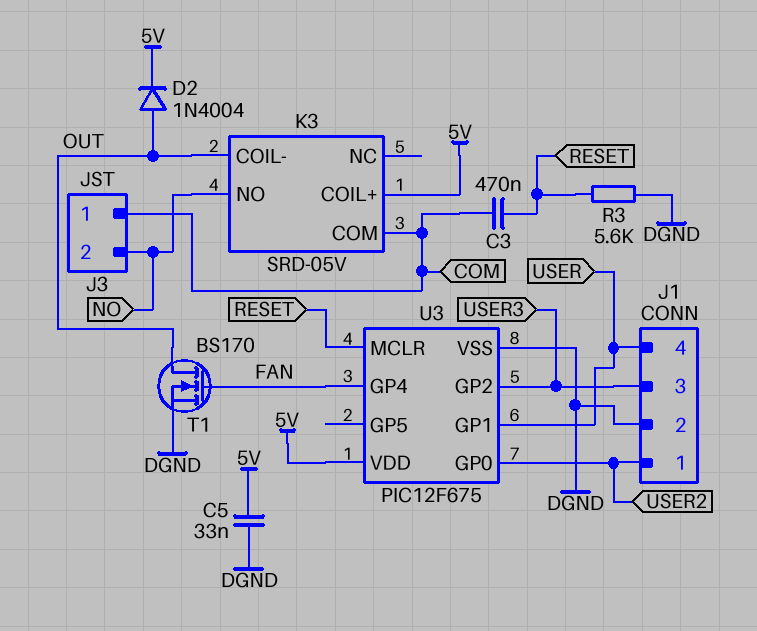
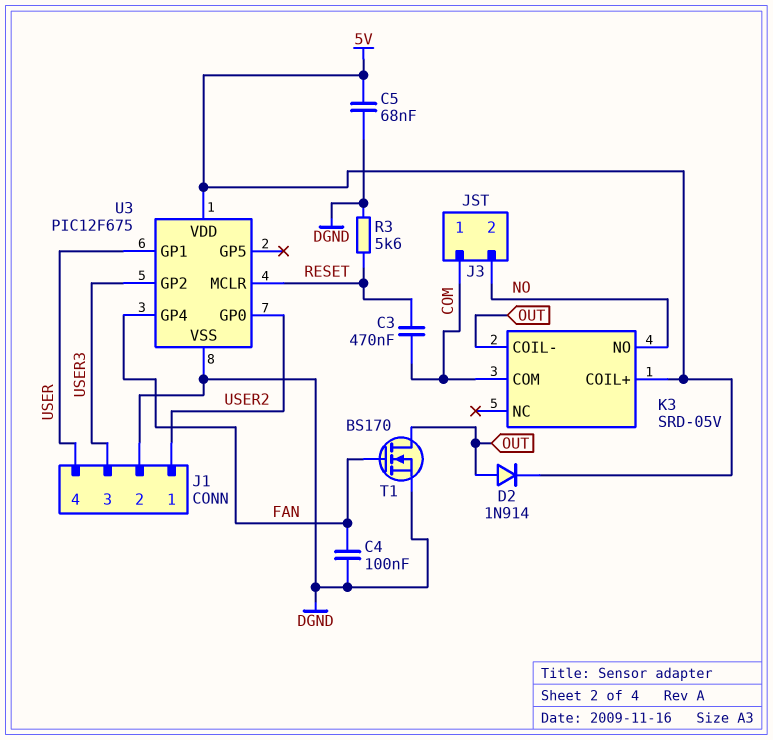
C4: none -> 100nF (DGND, FAN)
C5: 33nF (5V, DGND) -> 68nF (5V, DGND)
D2: diode 1N4004 (A OUT, K 5V) -> diode 1N914 (A OUT, K 5V)

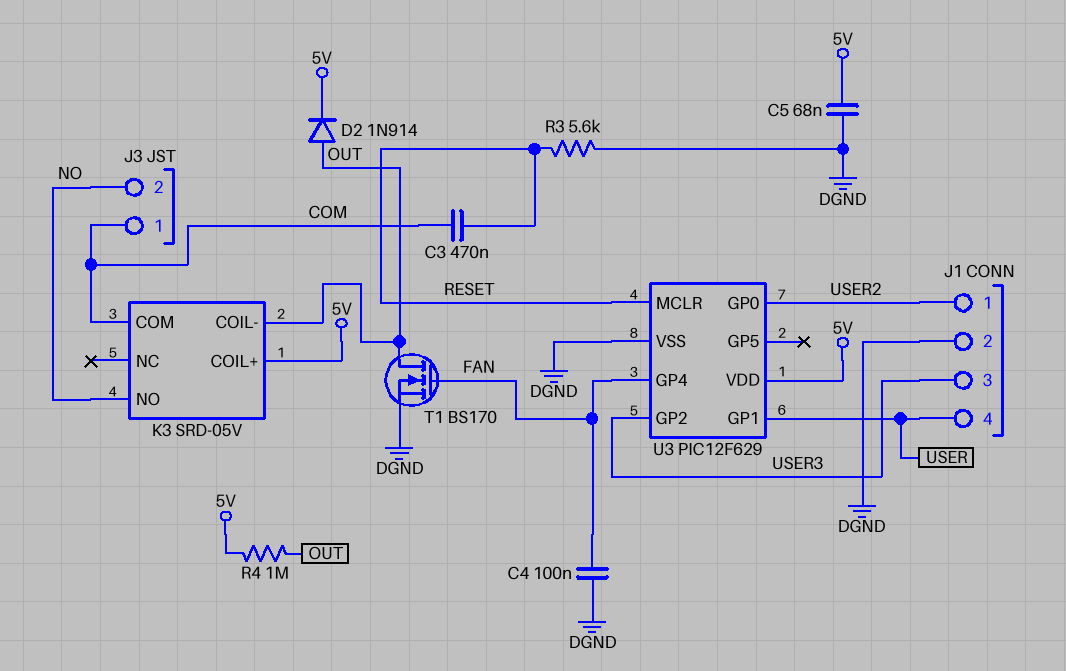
R4: none -> 1M (5V, OUT)
U3: PIC12F675 -> PIC12F629

